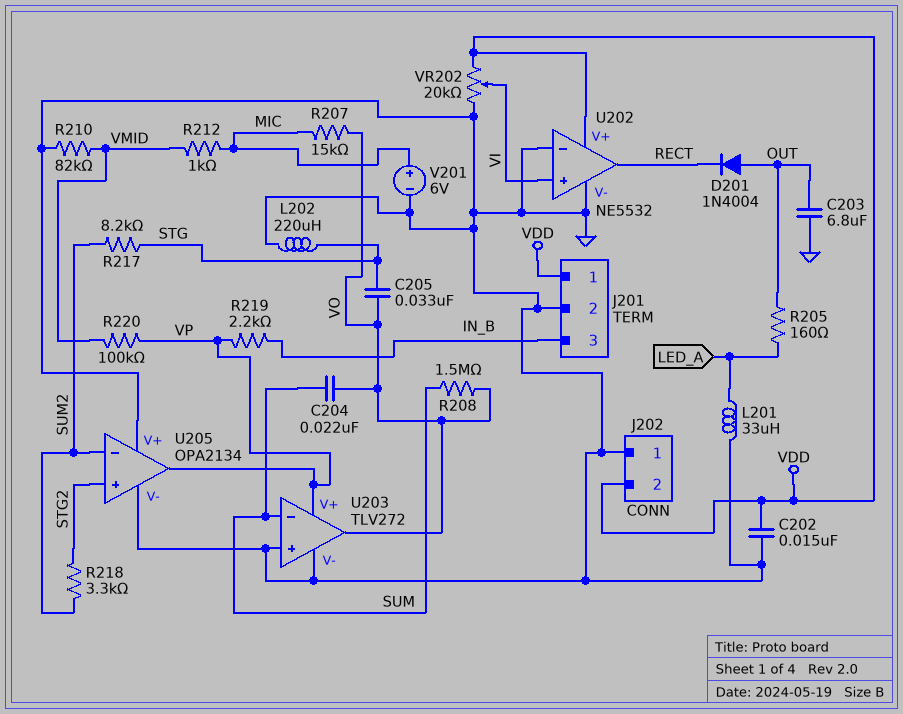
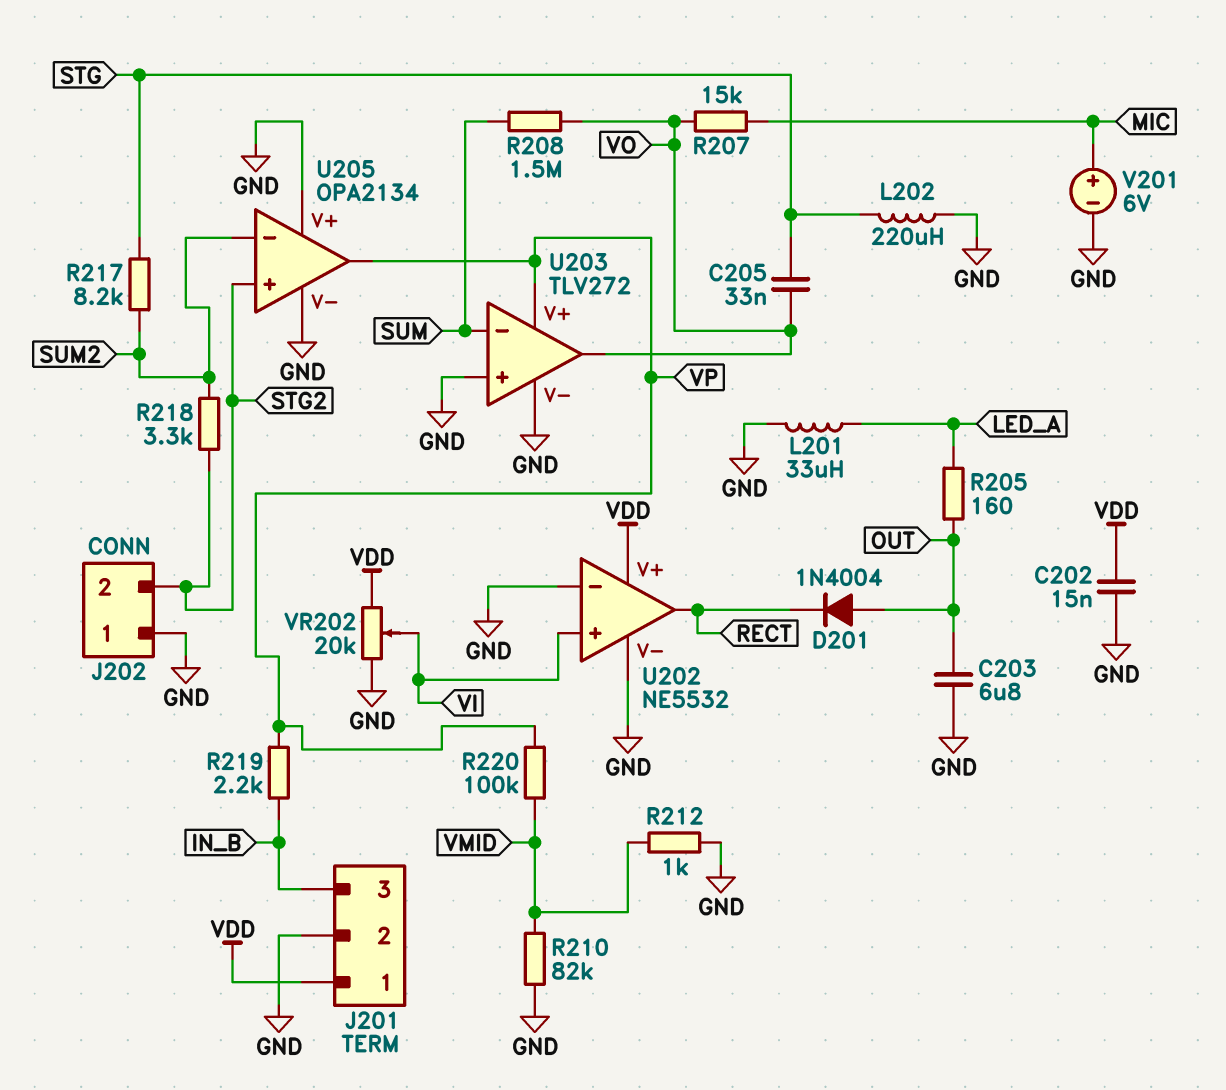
C204: 22nF (SUM, VO) -> none
J202 pin 2: VDD -> STG2
R212: 1k (MIC, VMID) -> 1k (GND, VMID)

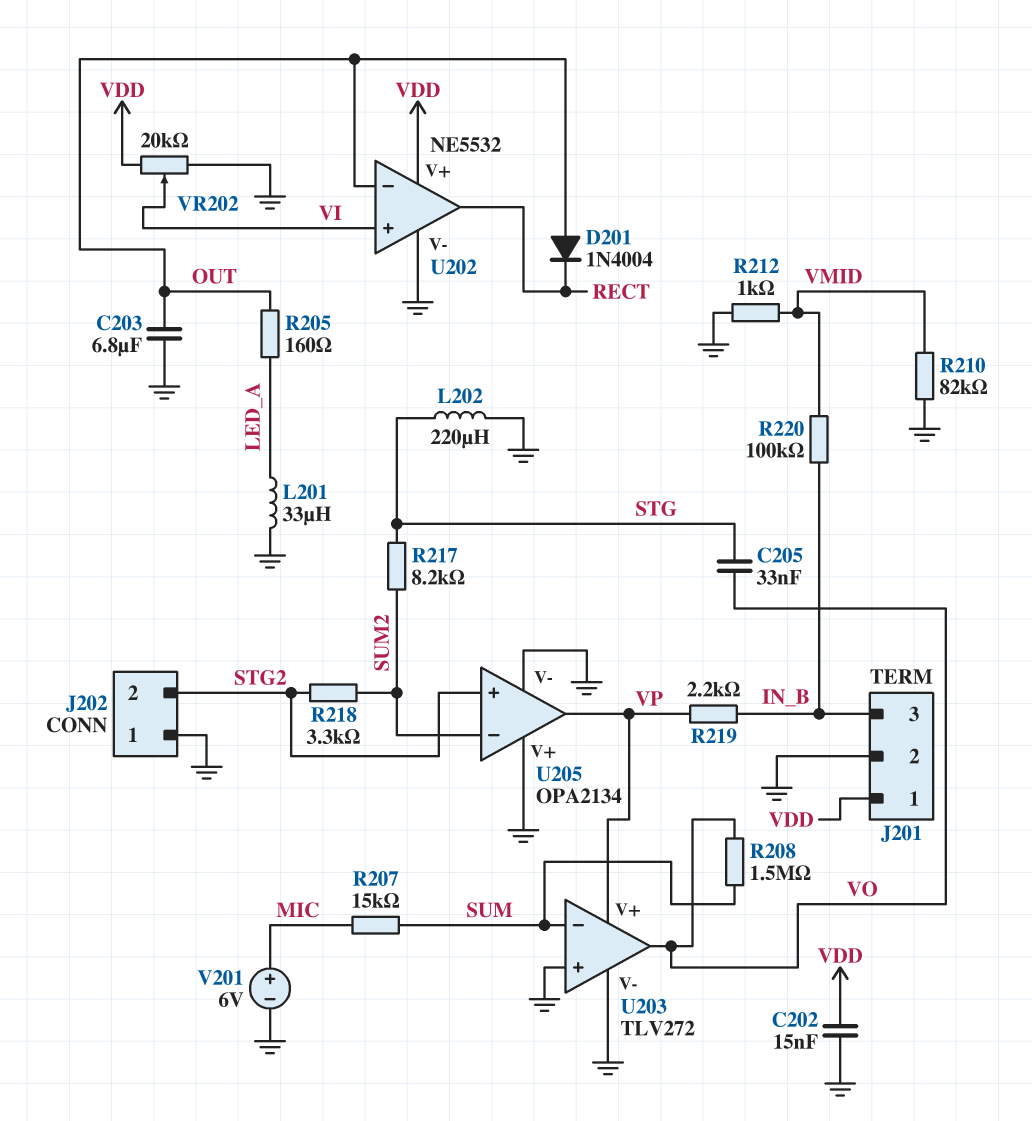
R207: 15k (MIC, VO) -> 15k (MIC, SUM)
R220: 100k (VMID, VP) -> 100k (IN_B, VMID)
U202 pin in-: GND -> OUT

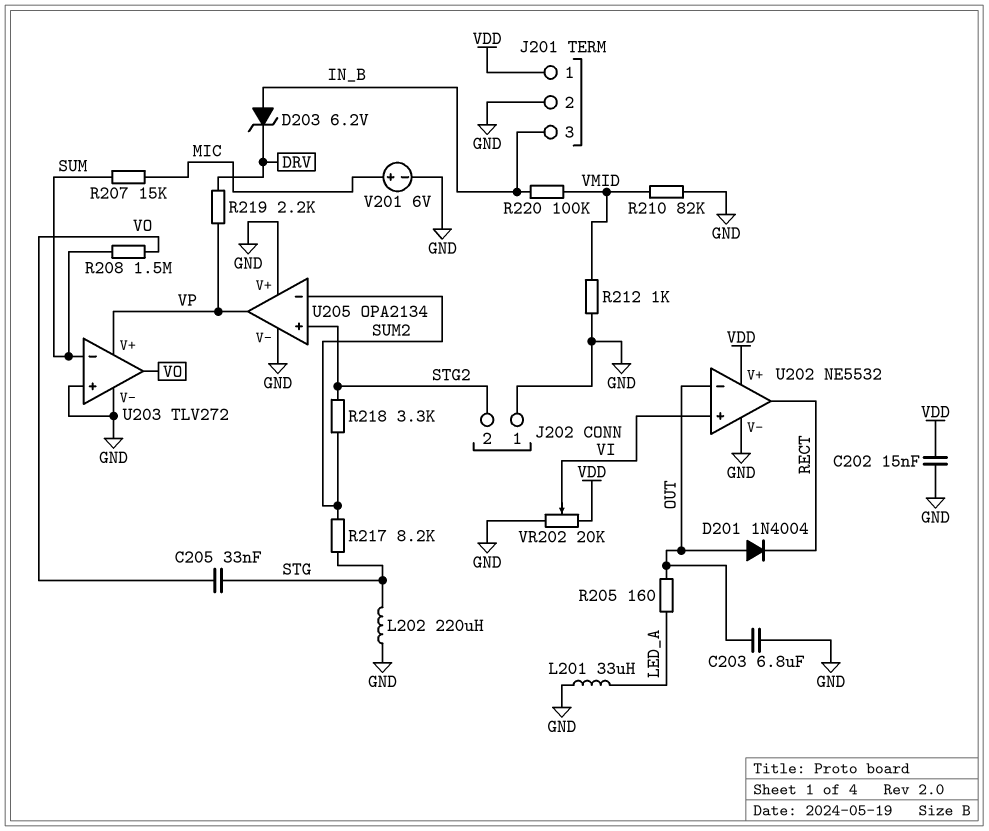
D203: none -> zener 6.2V (A IN_B, K DRV)
R219: 2.2k (IN_B, VP) -> 2.2k (DRV, VP)

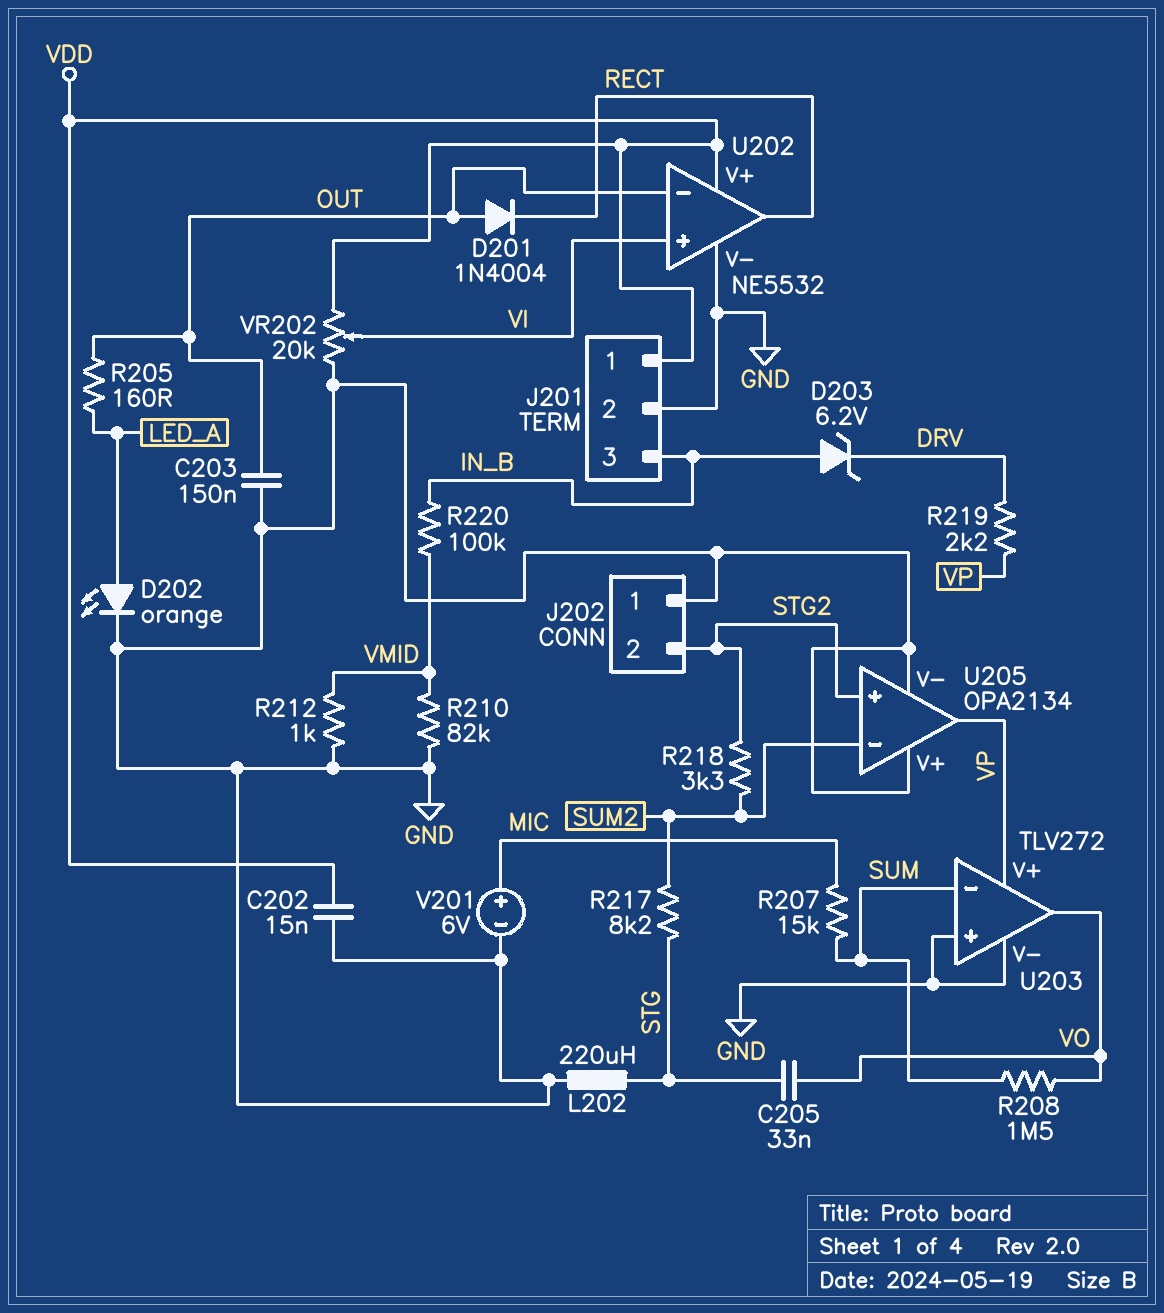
C203: 6.8uF (GND, OUT) -> 150nF (GND, OUT)
D202: none -> LED orange (A LED_A, K GND)
L201: 33uH (GND, LED_A) -> none

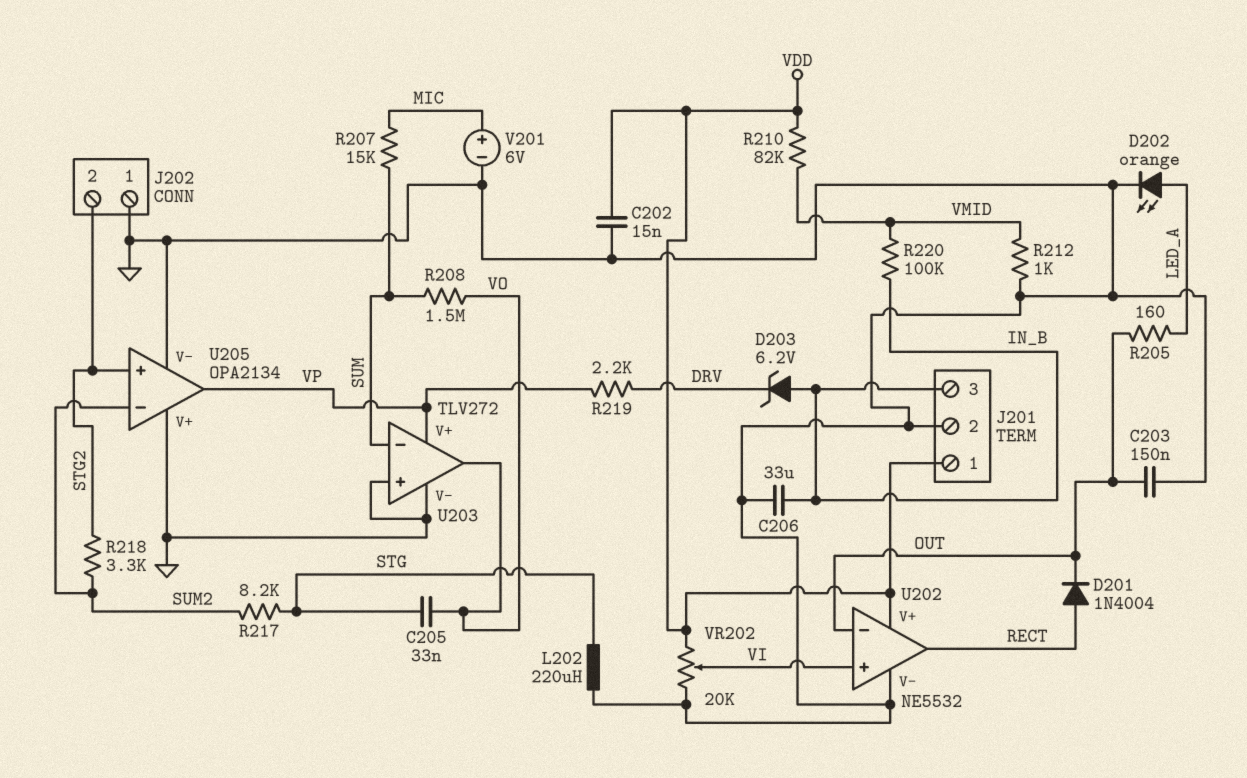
C206: none -> 33uF (GND, IN_B)
D201: diode 1N4004 (A OUT, K RECT) -> diode 1N4004 (A RECT, K OUT)
R210: 82k (GND, VMID) -> 82k (VDD, VMID)

